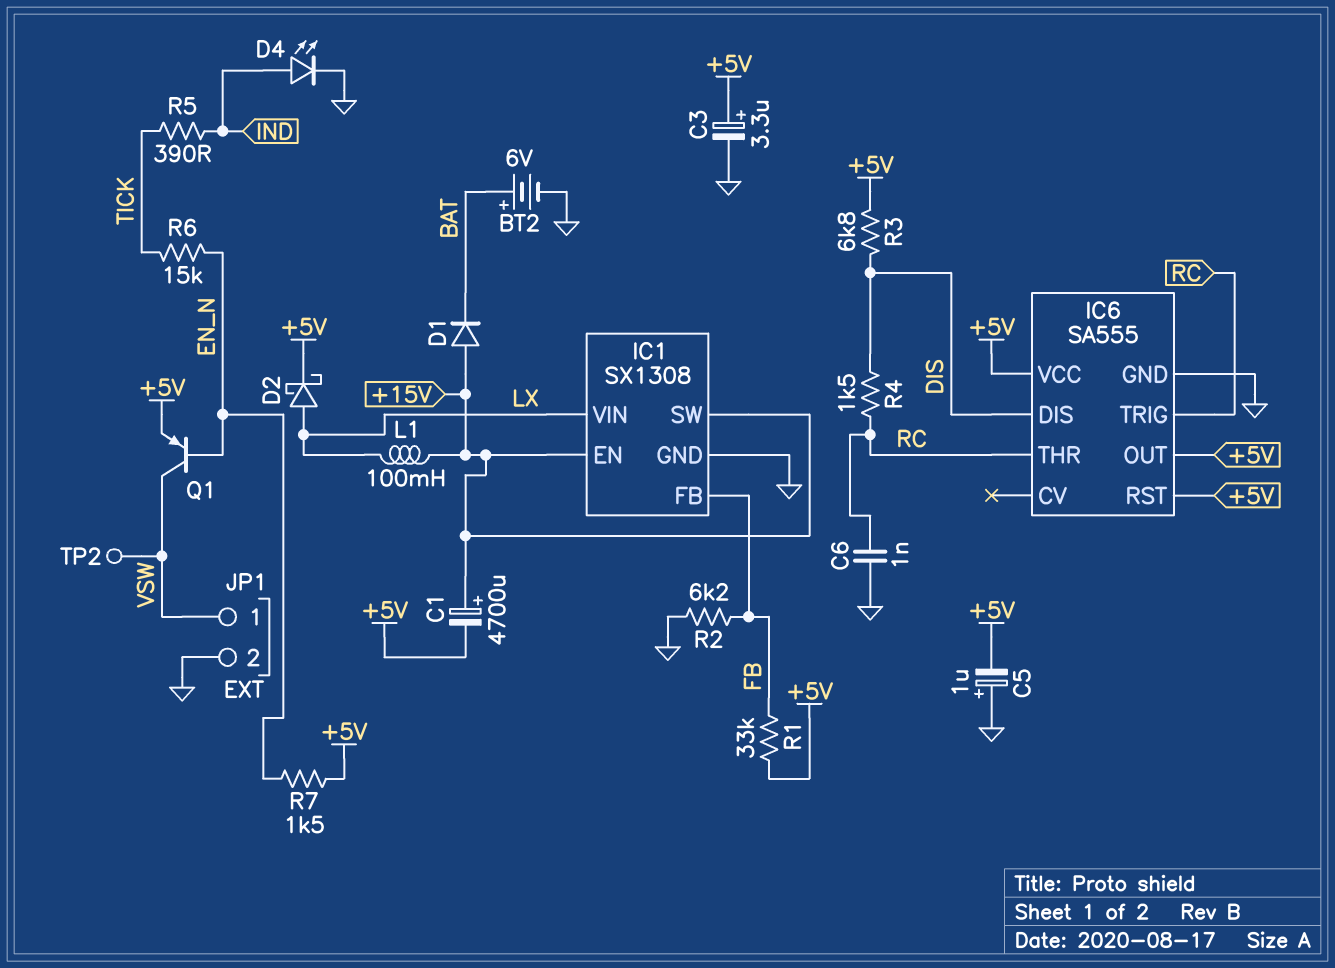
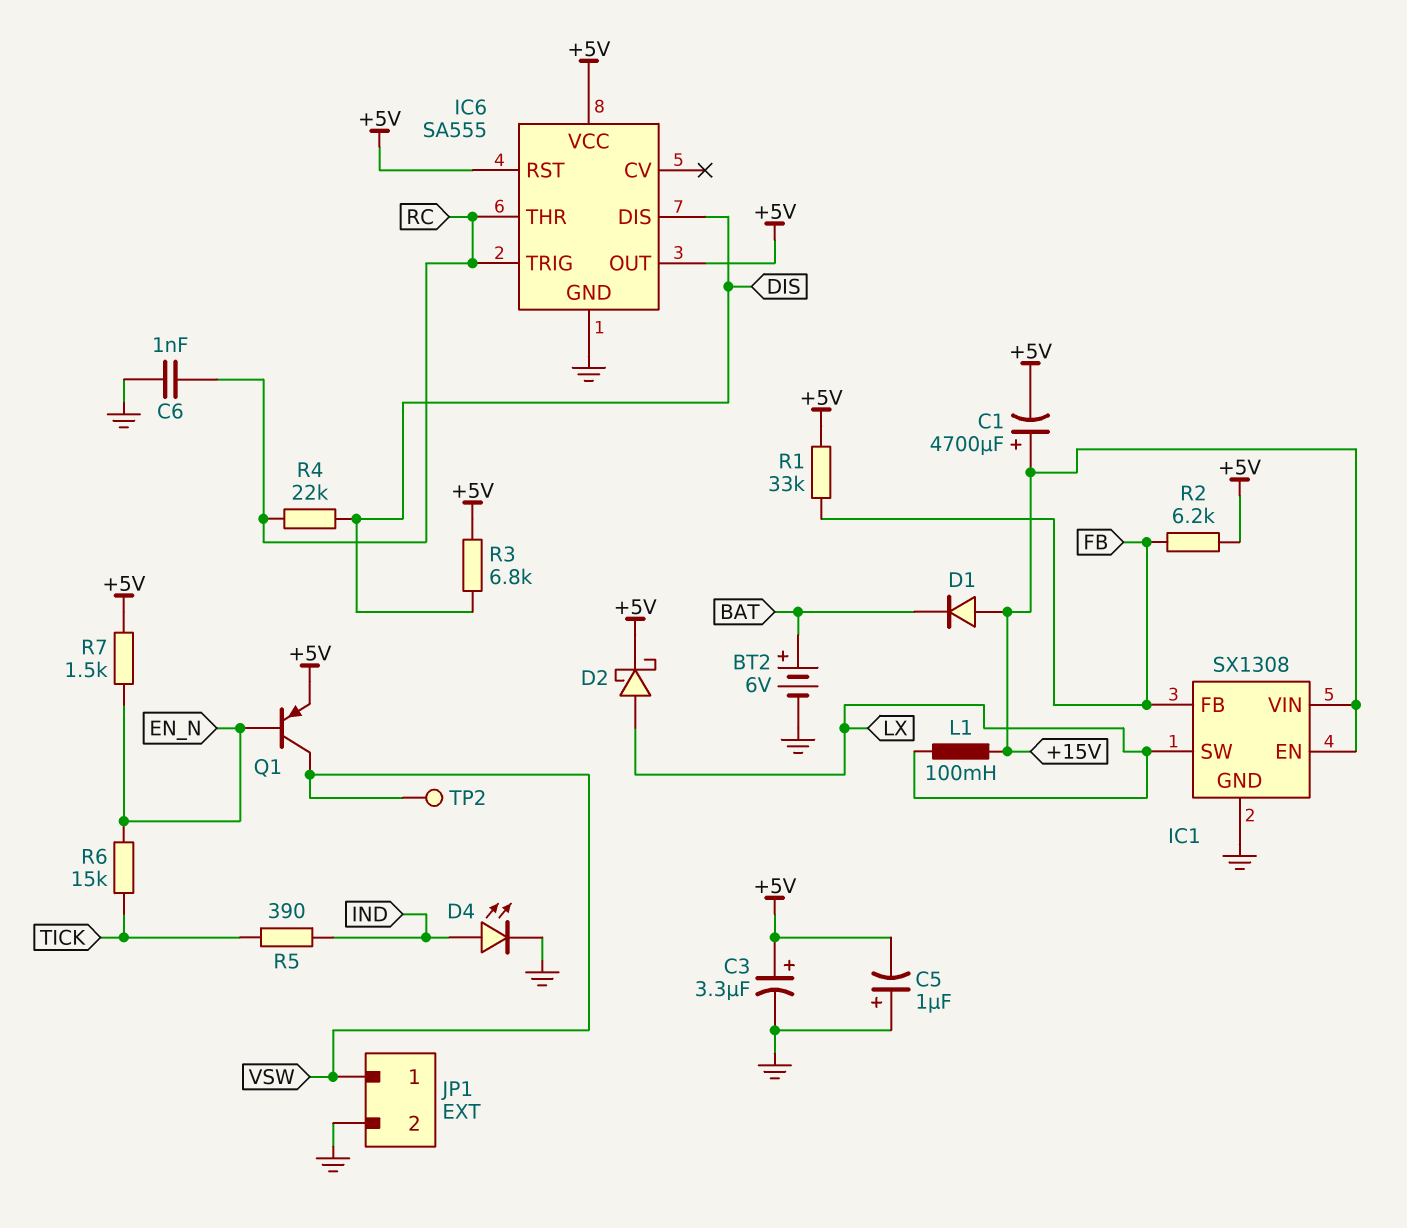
IC1 pin SW: +15V -> LX
IC1 pin VIN: LX -> +15V
R2: 6.2k (FB, GND) -> 6.2k (+5V, FB)
R4: 1.5k (DIS, RC) -> 22k (DIS, RC)

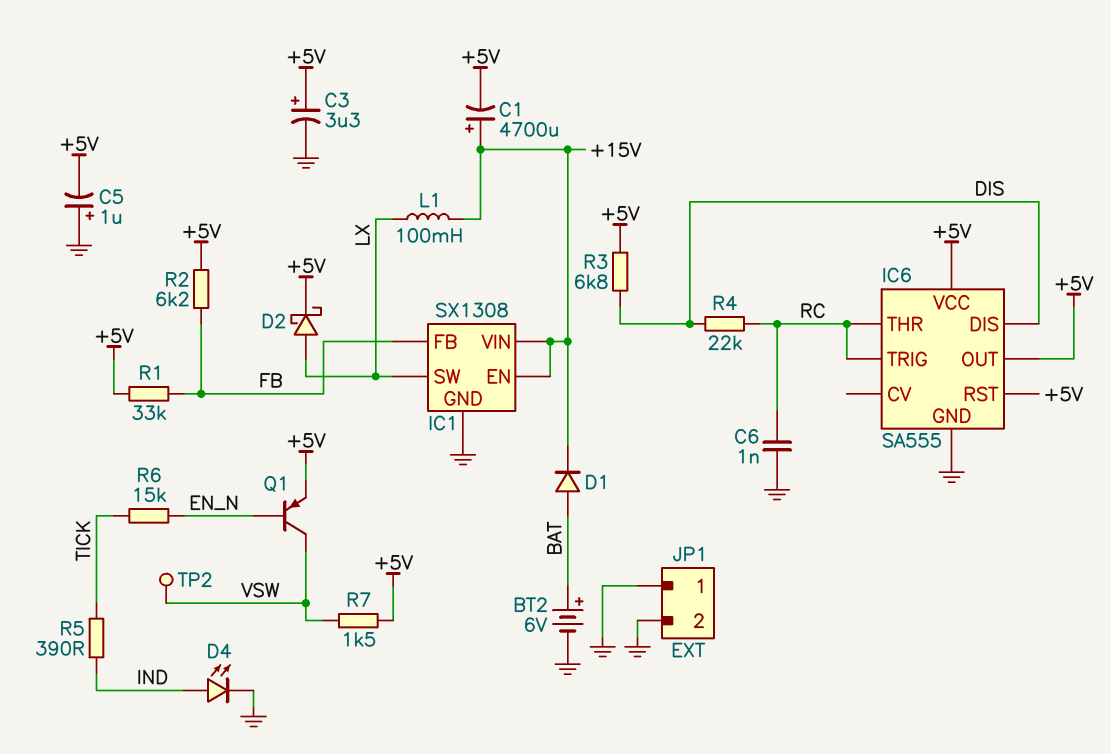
D1: diode (A +15V, K BAT) -> diode (A BAT, K +15V)
JP1 pin 1: VSW -> GND
R7: 1.5k (+5V, EN_N) -> 1.5k (+5V, VSW)

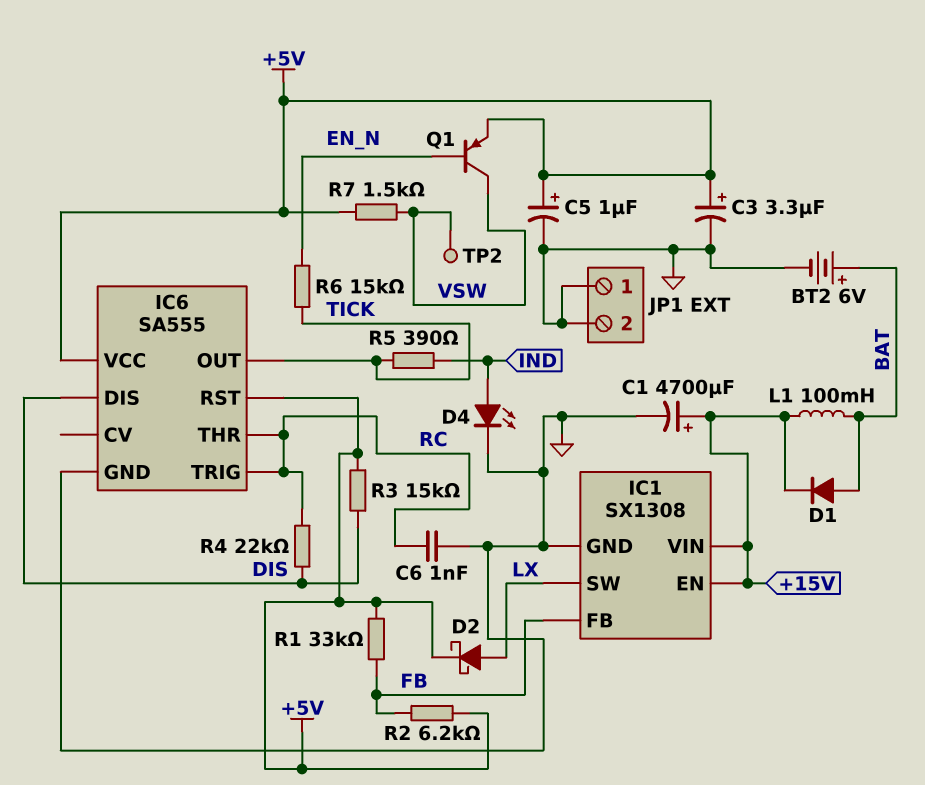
C1: 4700uF (plus +15V, minus +5V) -> 4700uF (plus +15V, minus GND)
C5: 1uF (plus GND, minus +5V) -> 1uF (plus +5V, minus GND)
IC6 pin OUT: +5V -> TICK
L1: 100mH (+15V, LX) -> 100mH (+15V, BAT)
R3: 6.8k (+5V, DIS) -> 15k (+5V, DIS)

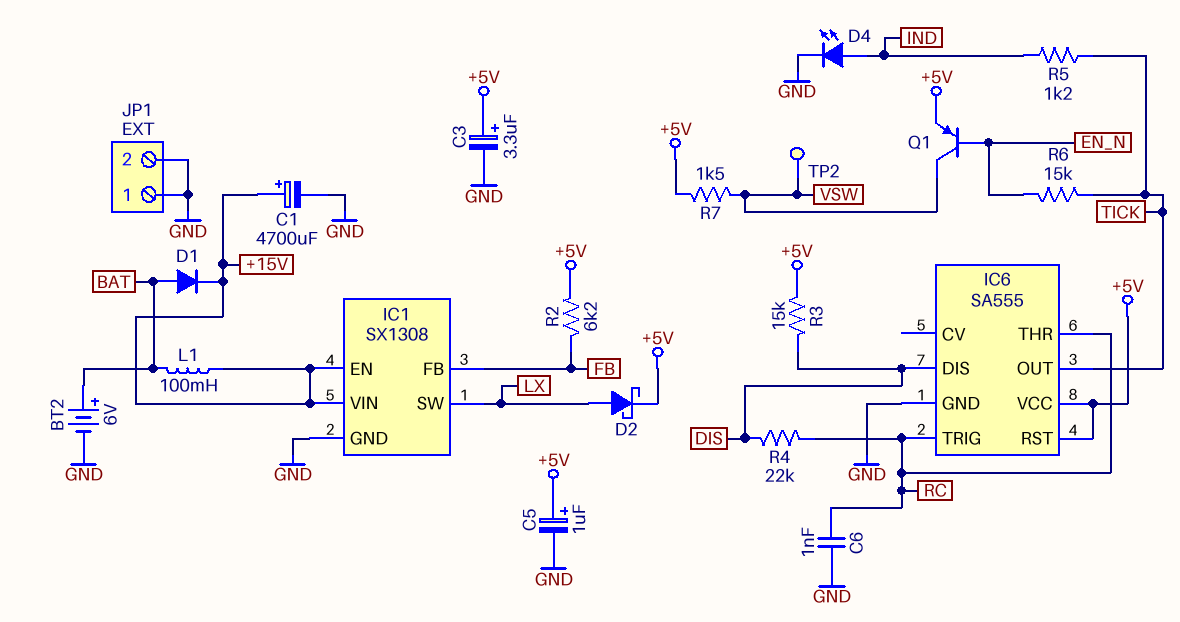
R1: 33k (+5V, FB) -> none
R5: 390 (IND, TICK) -> 1.2k (IND, TICK)

